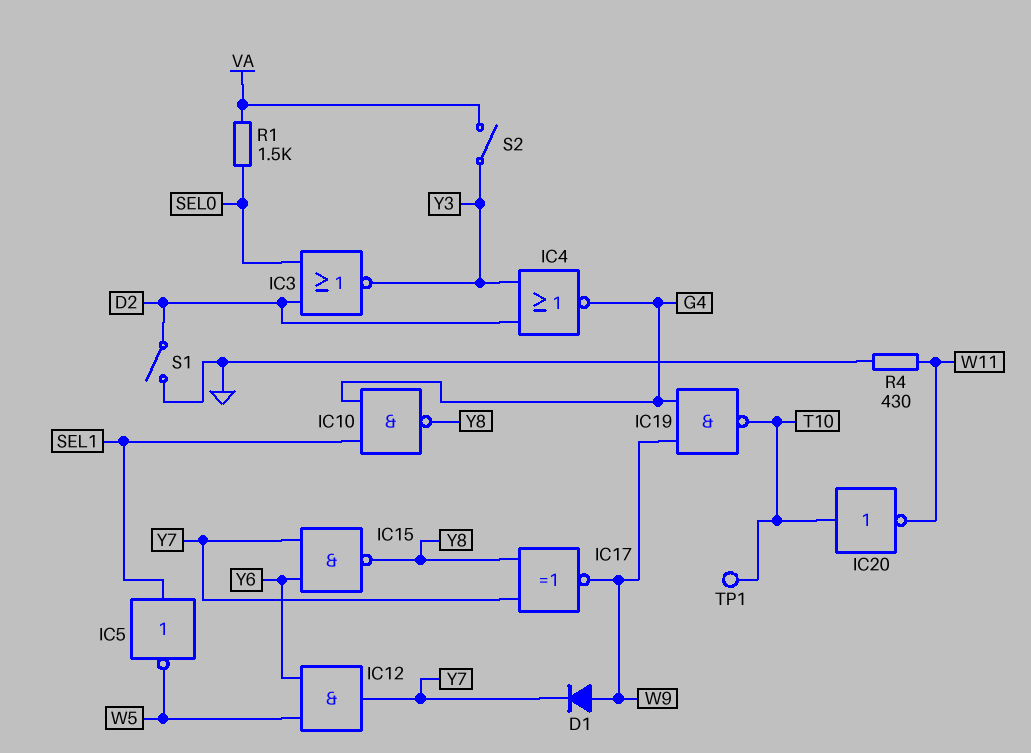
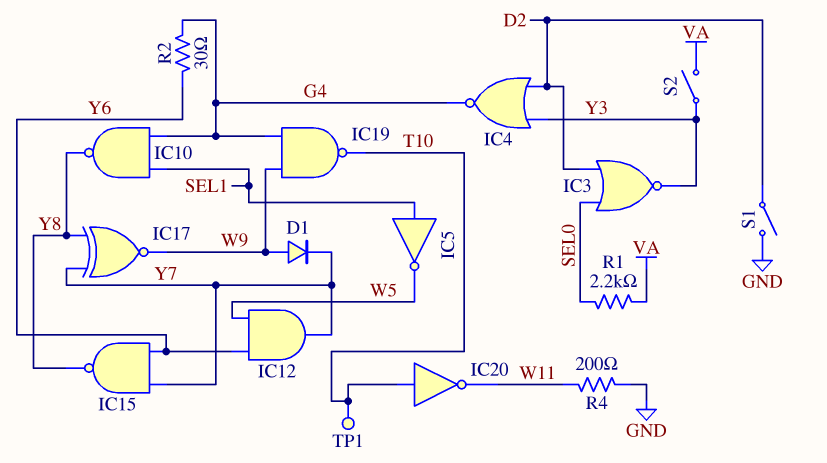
R1: 1.5k (SEL0, VA) -> 2.2k (SEL0, VA)
R2: none -> 30 (G4, Y6)
R4: 430 (GND, W11) -> 200 (GND, W11)

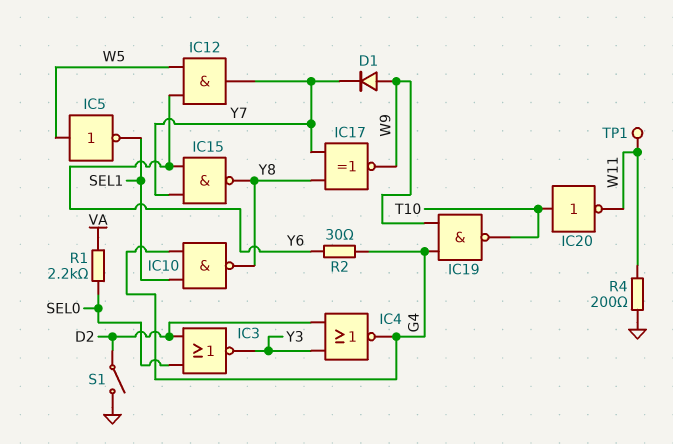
IC5: NOT (in SEL1, out W5) -> NOT (in W5, out SEL1)
S2: switch (VA, Y3) -> none
TP1: test point (T10) -> test point (W11)

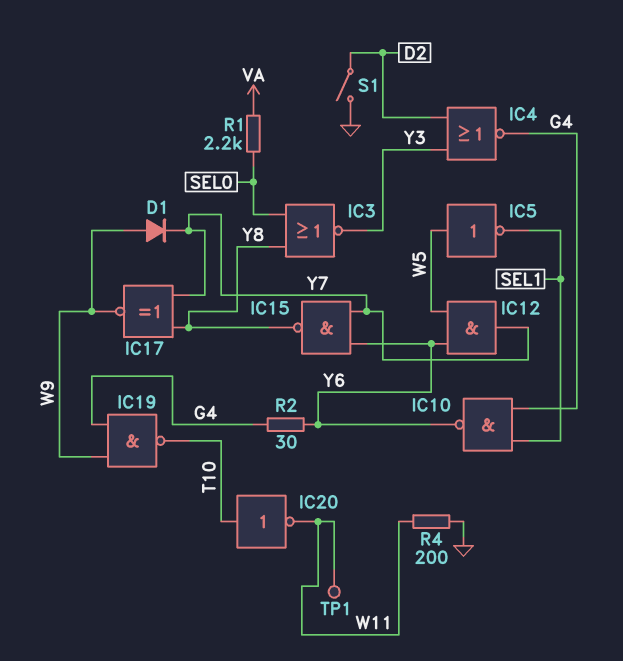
IC3: NOR (in D2, in SEL0, out Y3) -> NOR (in SEL0, in Y8, out Y3)
IC10: NAND (in G4, in SEL1, out Y8) -> NAND (in G4, in SEL1, out Y6)

